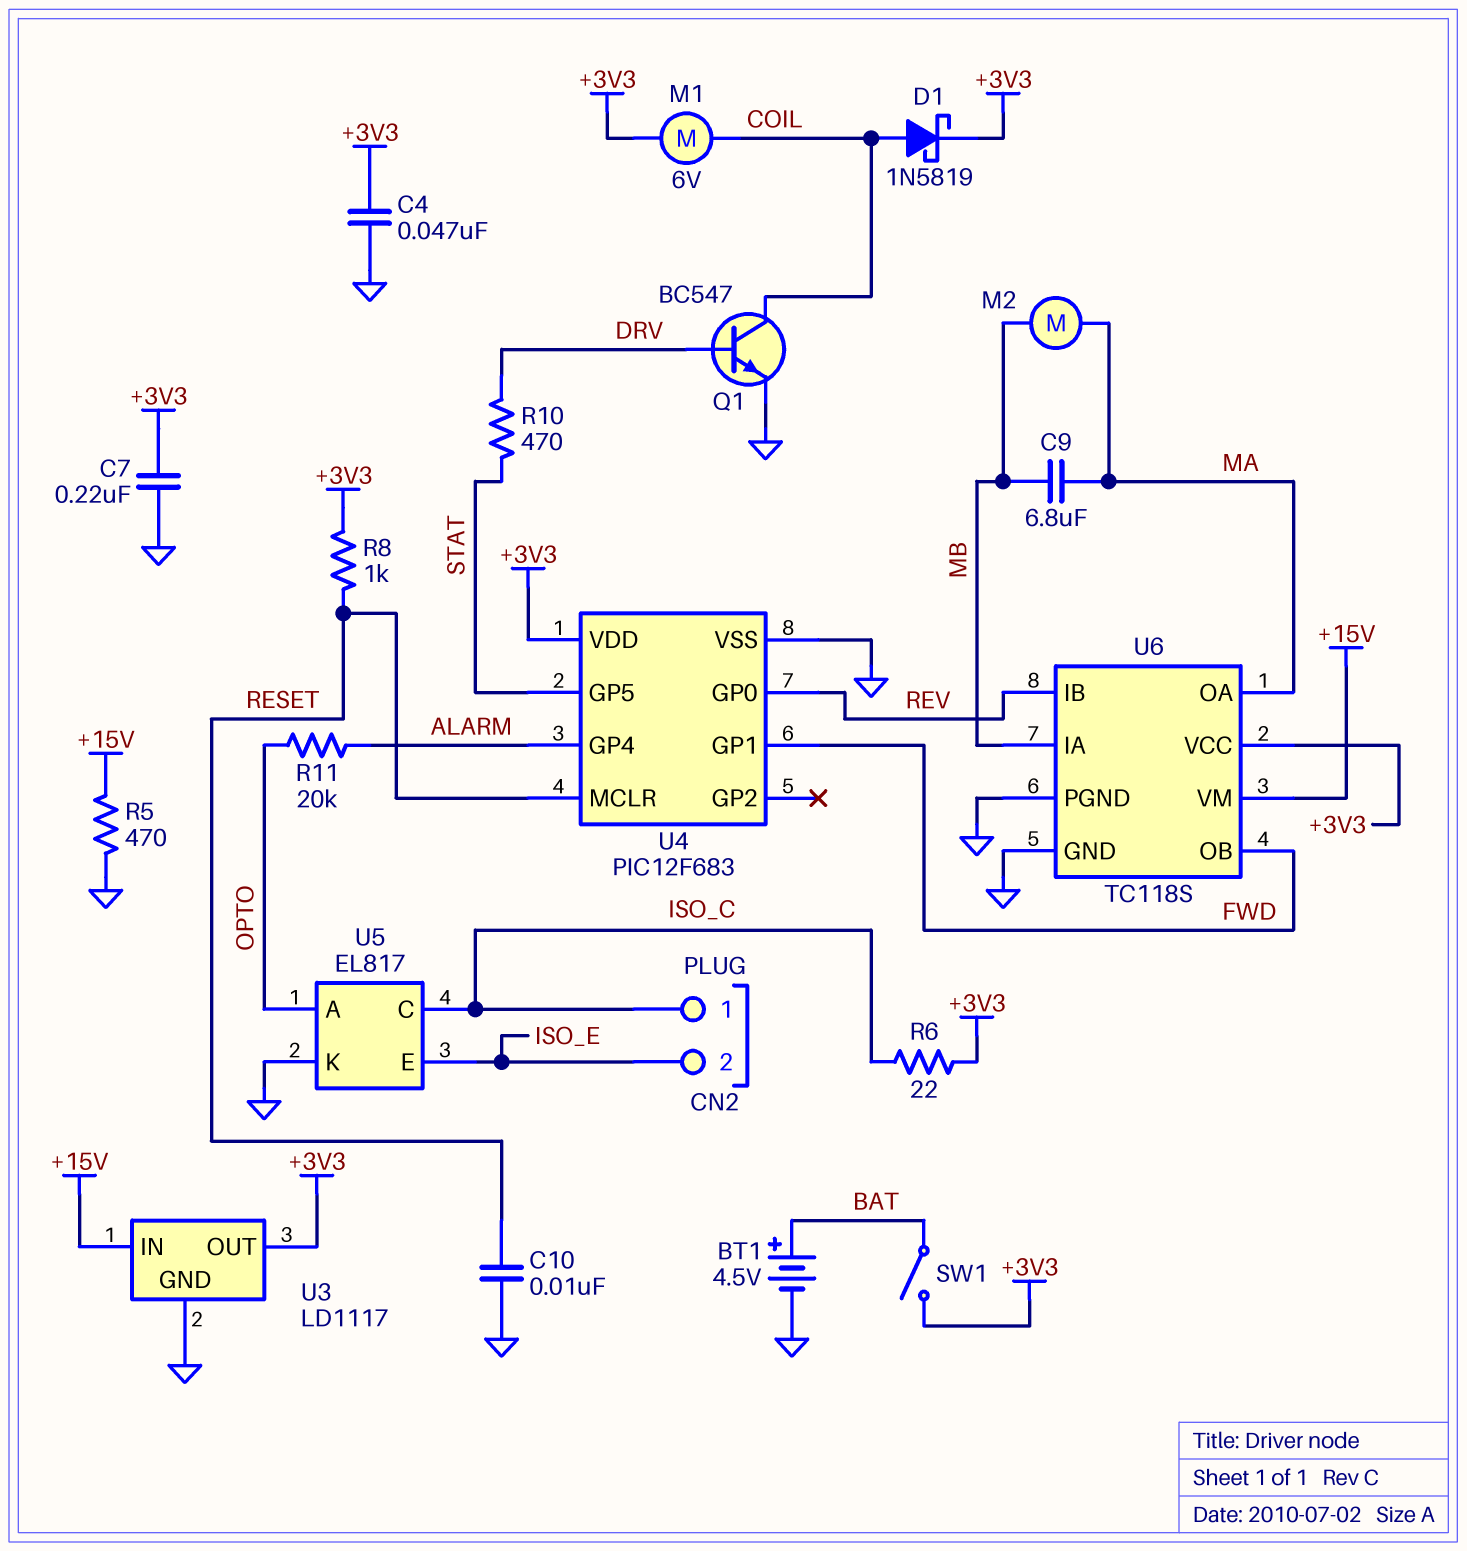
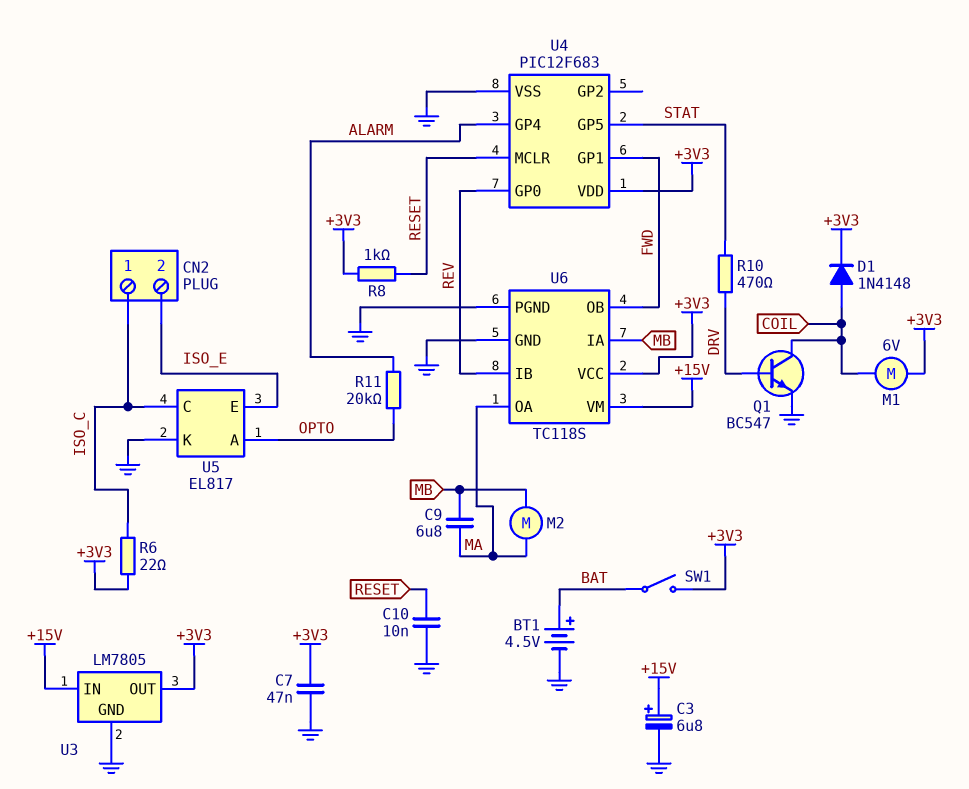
C3: none -> 6.8uF (plus +15V, minus GND)
C4: 47nF (+3V3, GND) -> none
C7: 220nF (+3V3, GND) -> 47nF (+3V3, GND)
D1: schottky 1N5819 (A COIL, K +3V3) -> diode 1N4148 (A COIL, K +3V3)
R5: 470 (+15V, GND) -> none
U3: LD1117 -> LM7805

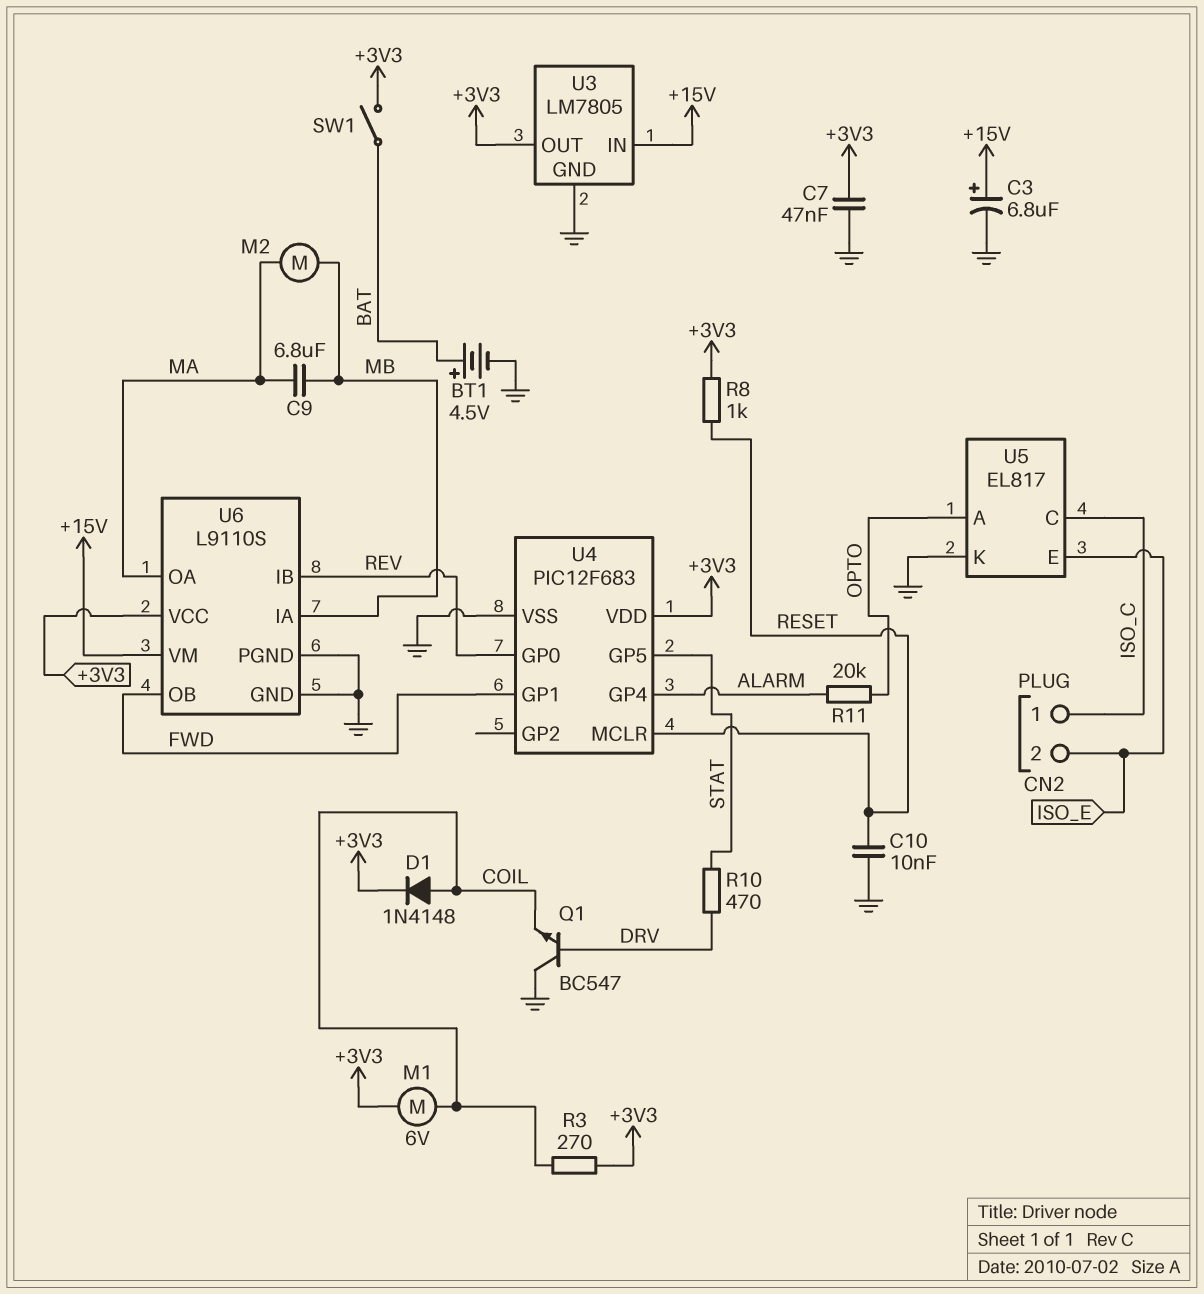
Q1: NPN BC547 (B DRV, C COIL, E GND) -> NPN BC547 (B DRV, C GND, E COIL)
R3: none -> 270 (+3V3, COIL)
R6: 22 (+3V3, ISO_C) -> none
U6: TC118S -> L9110S

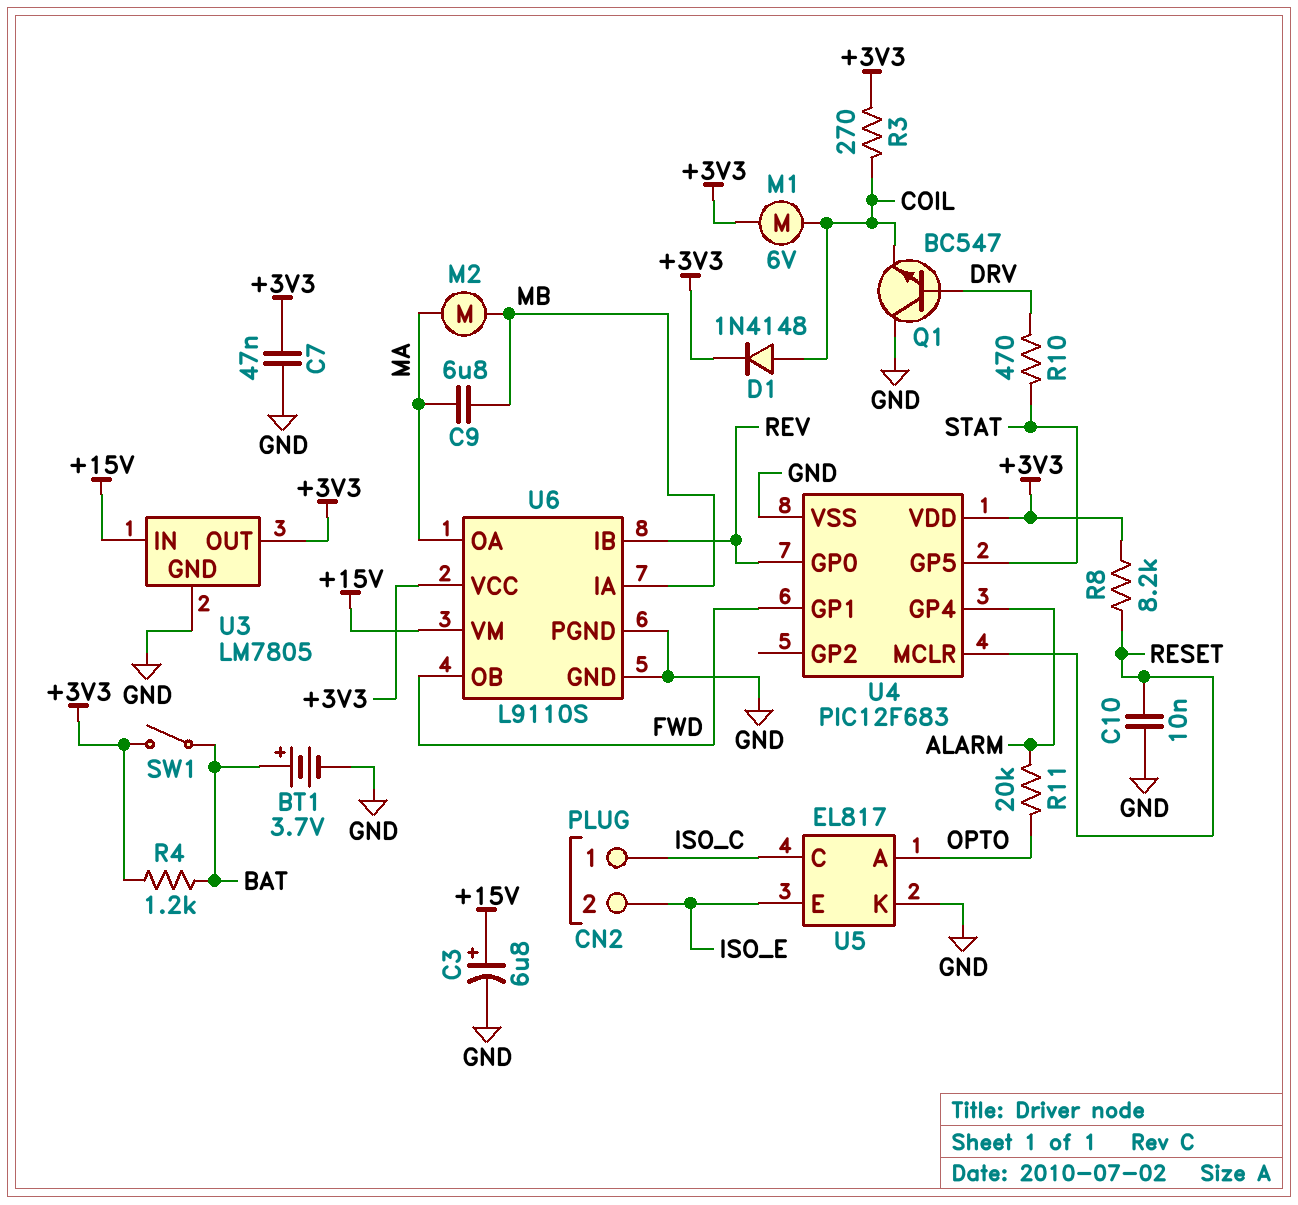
BT1: 4.5V (plus BAT, minus GND) -> 3.7V (plus BAT, minus GND)
R4: none -> 1.2k (+3V3, BAT)
R8: 1k (+3V3, RESET) -> 8.2k (+3V3, RESET)

